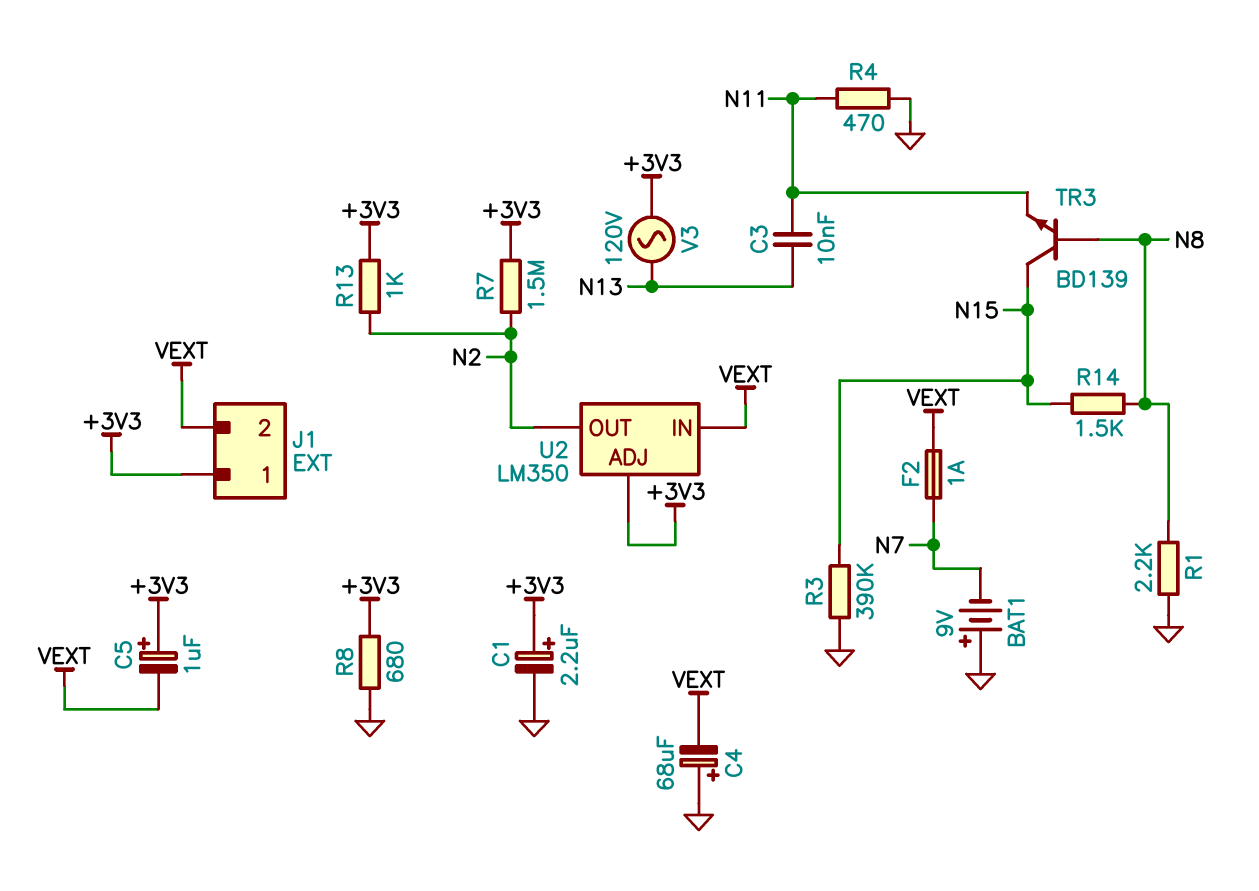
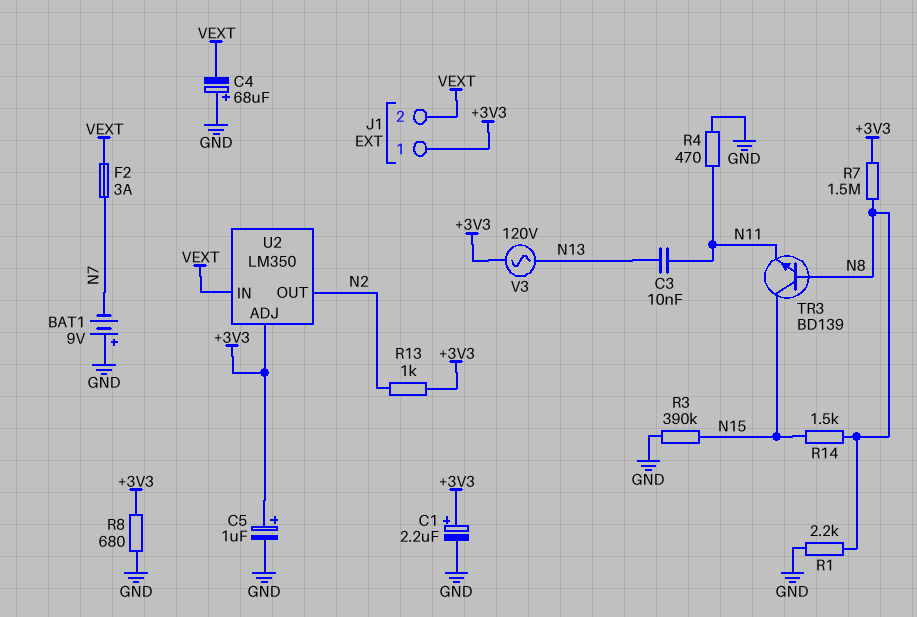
C5: 1uF (plus +3V3, minus VEXT) -> 1uF (plus +3V3, minus GND)
F2: 1A (N7, VEXT) -> 3A (N7, VEXT)
R7: 1.5M (+3V3, N2) -> 1.5M (+3V3, N8)

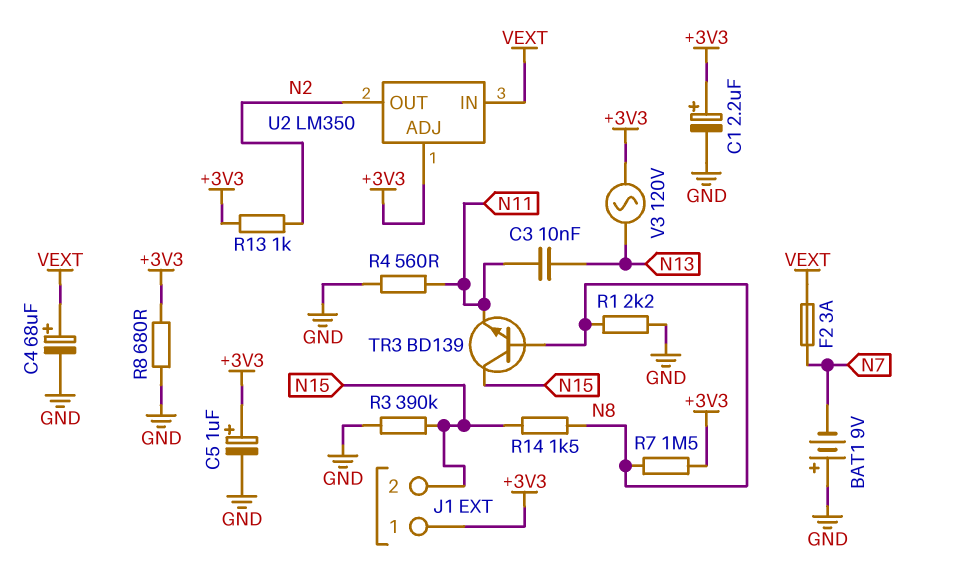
C4: 68uF (plus GND, minus VEXT) -> 68uF (plus VEXT, minus GND)
J1 pin 2: VEXT -> N15
R4: 470 (GND, N11) -> 560 (GND, N11)

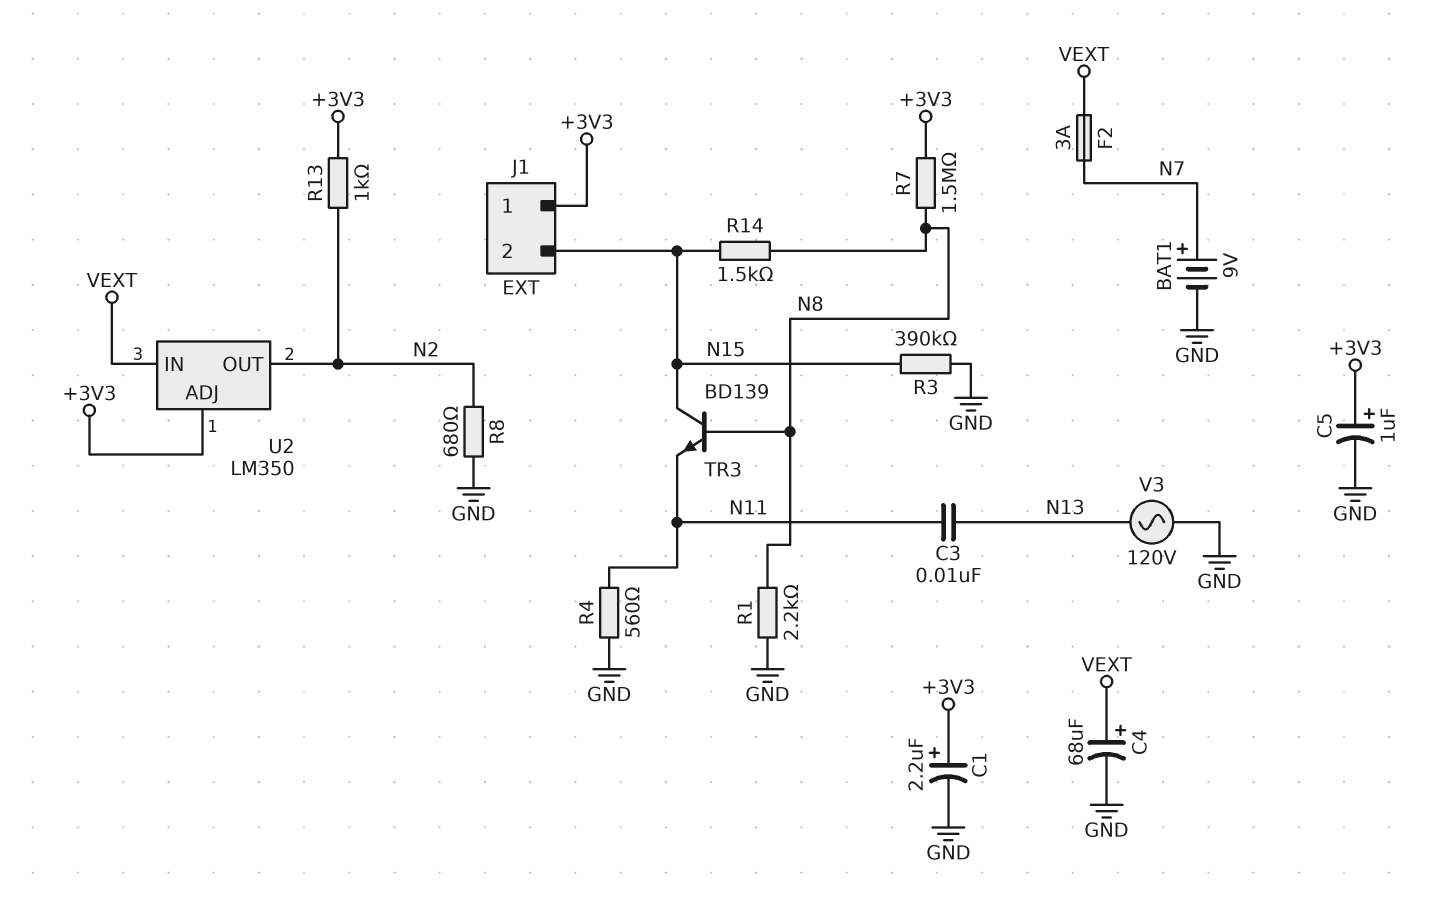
BAT1: 9V (plus GND, minus N7) -> 9V (plus N7, minus GND)
R8: 680 (+3V3, GND) -> 680 (GND, N2)
V3: AC 120V (+3V3, N13) -> AC 120V (GND, N13)

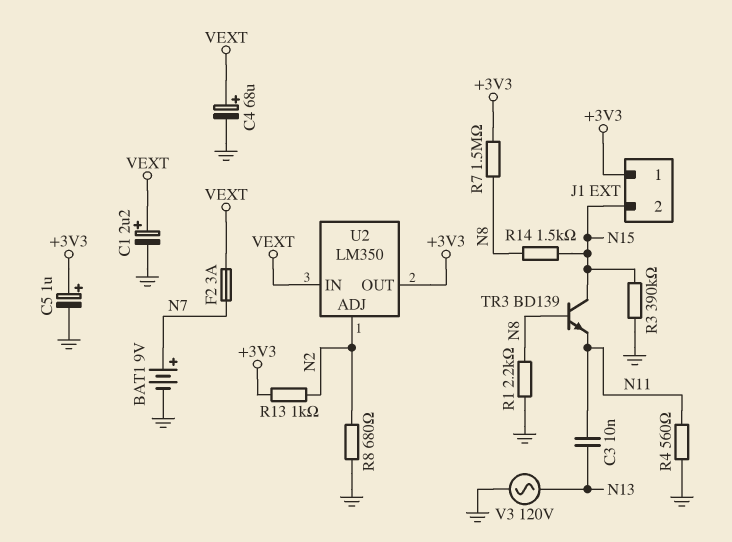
C1: 2.2uF (plus +3V3, minus GND) -> 2.2uF (plus VEXT, minus GND)
U2 pin ADJ: +3V3 -> N2
U2 pin OUT: N2 -> +3V3

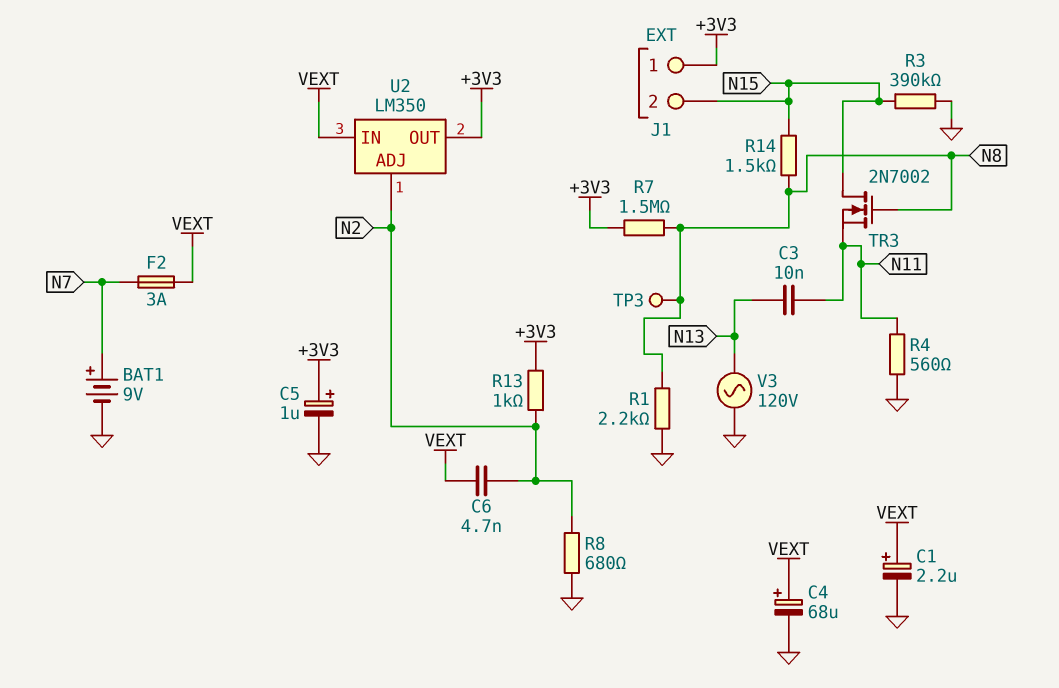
C6: none -> 4.7nF (N2, VEXT)
TP3: none -> test point (N8)
TR3: NPN BD139 (B N8, C N15, E N11) -> NMOS 2N7002 (G N8, D N15, S N11)

